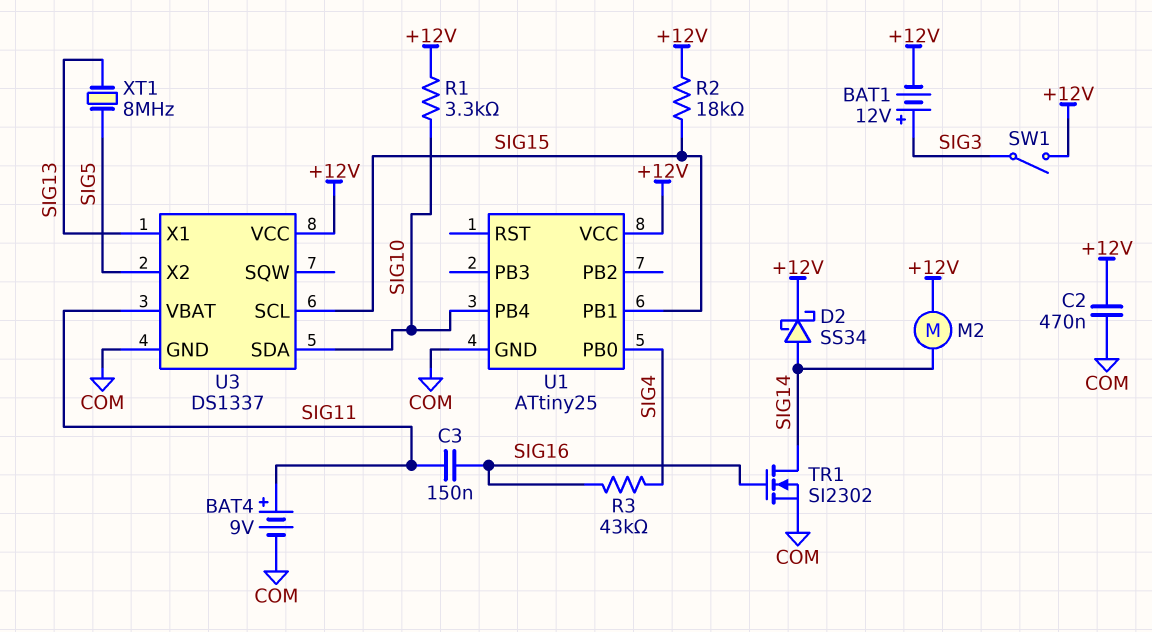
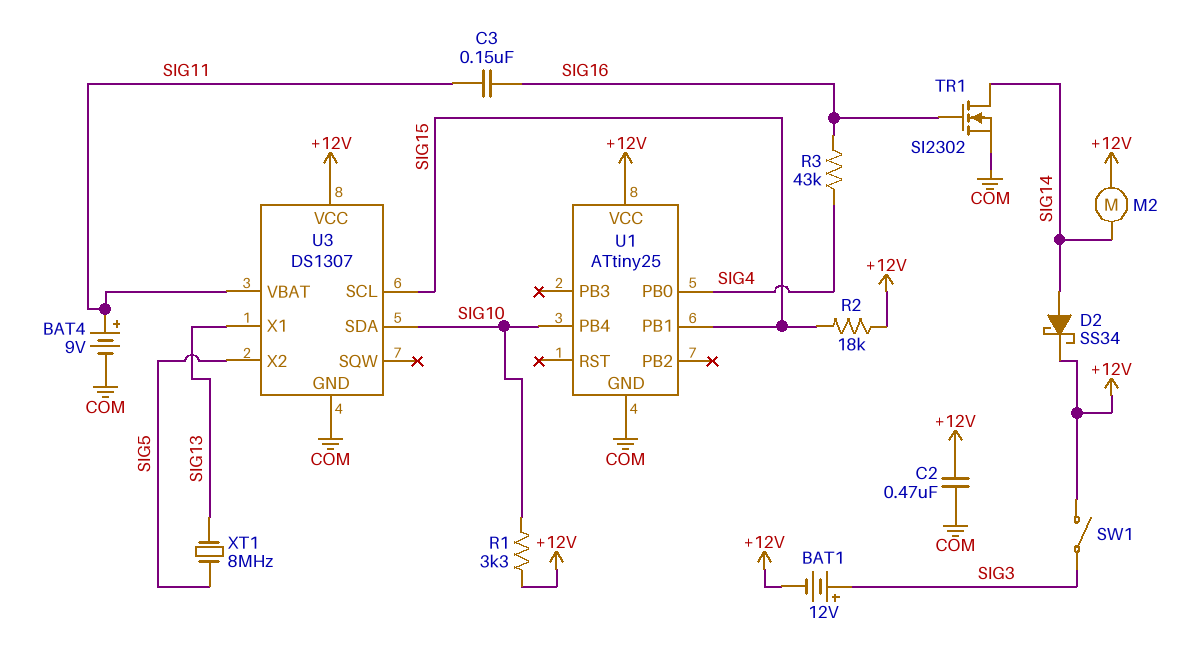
U3: DS1337 -> DS1307

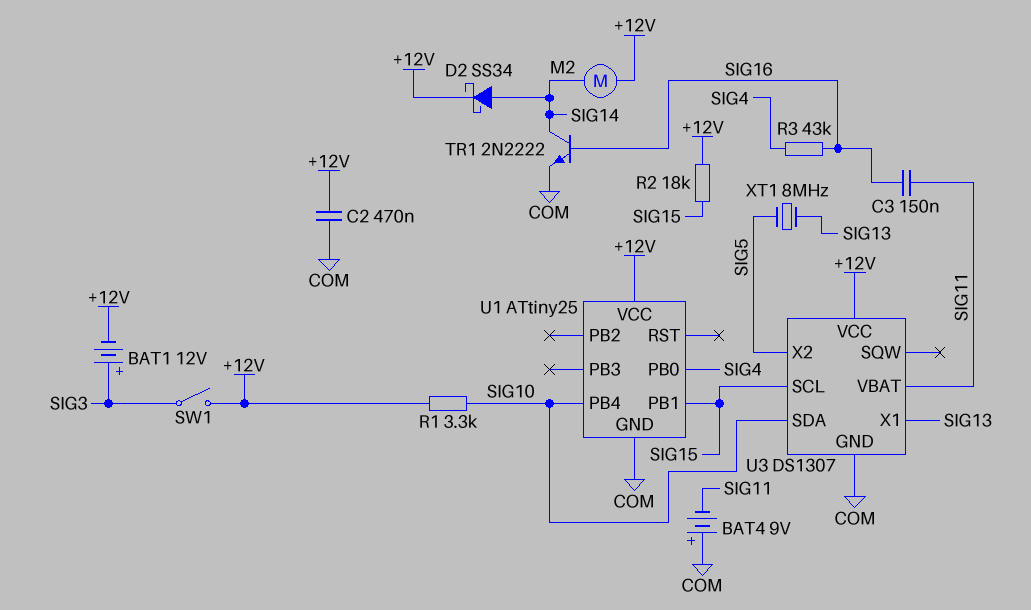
BAT4: 9V (plus SIG11, minus COM) -> 9V (plus COM, minus SIG11)
TR1: NMOS SI2302 (G SIG16, D SIG14, S COM) -> NPN 2N2222 (B SIG16, C SIG14, E COM)

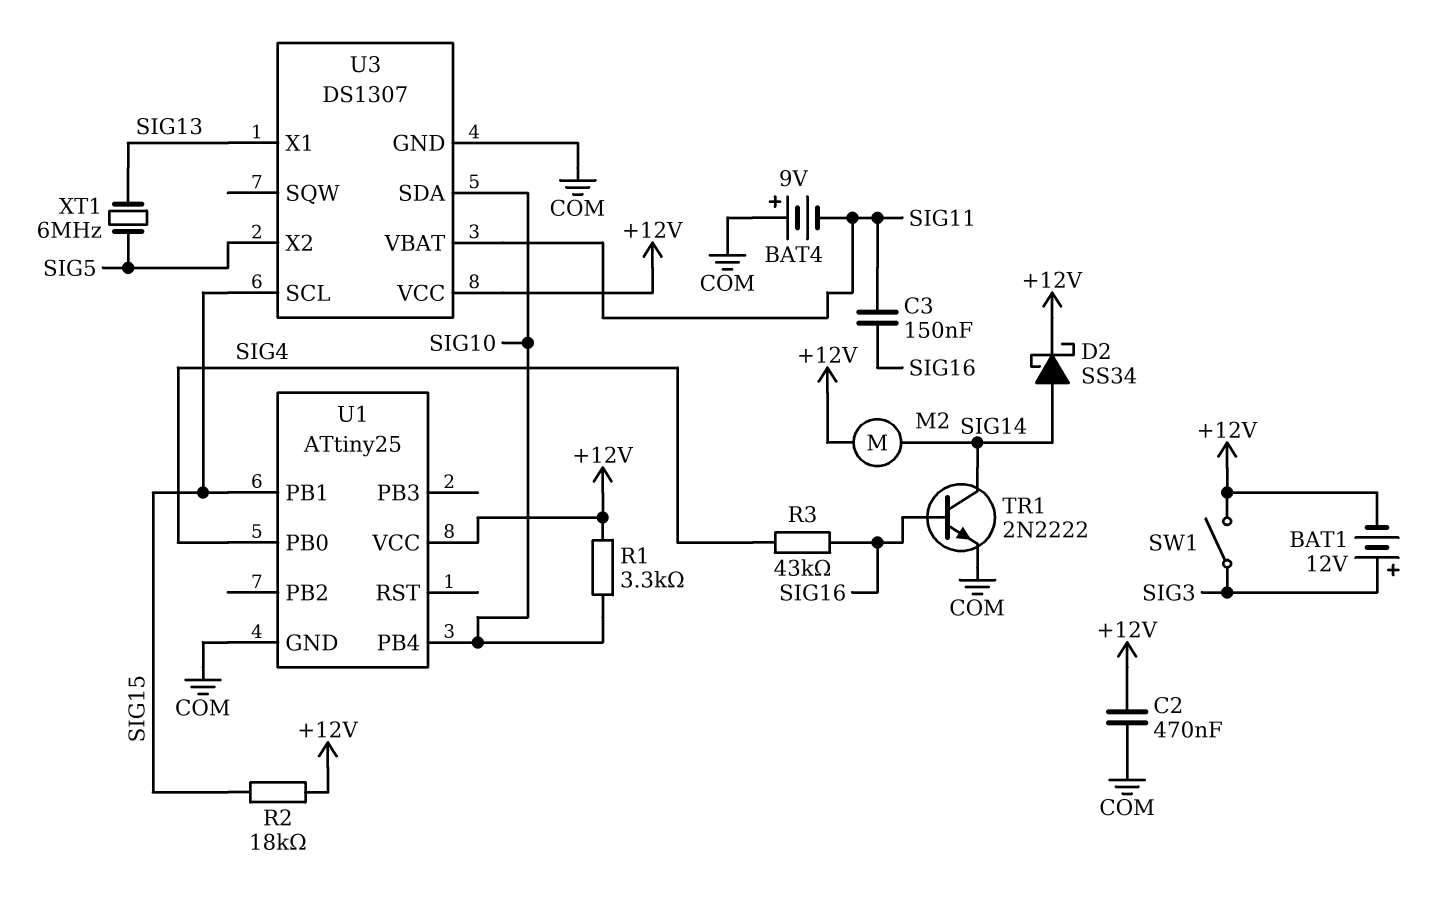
XT1: 8MHz (SIG5, SIG13) -> 6MHz (SIG5, SIG13)

